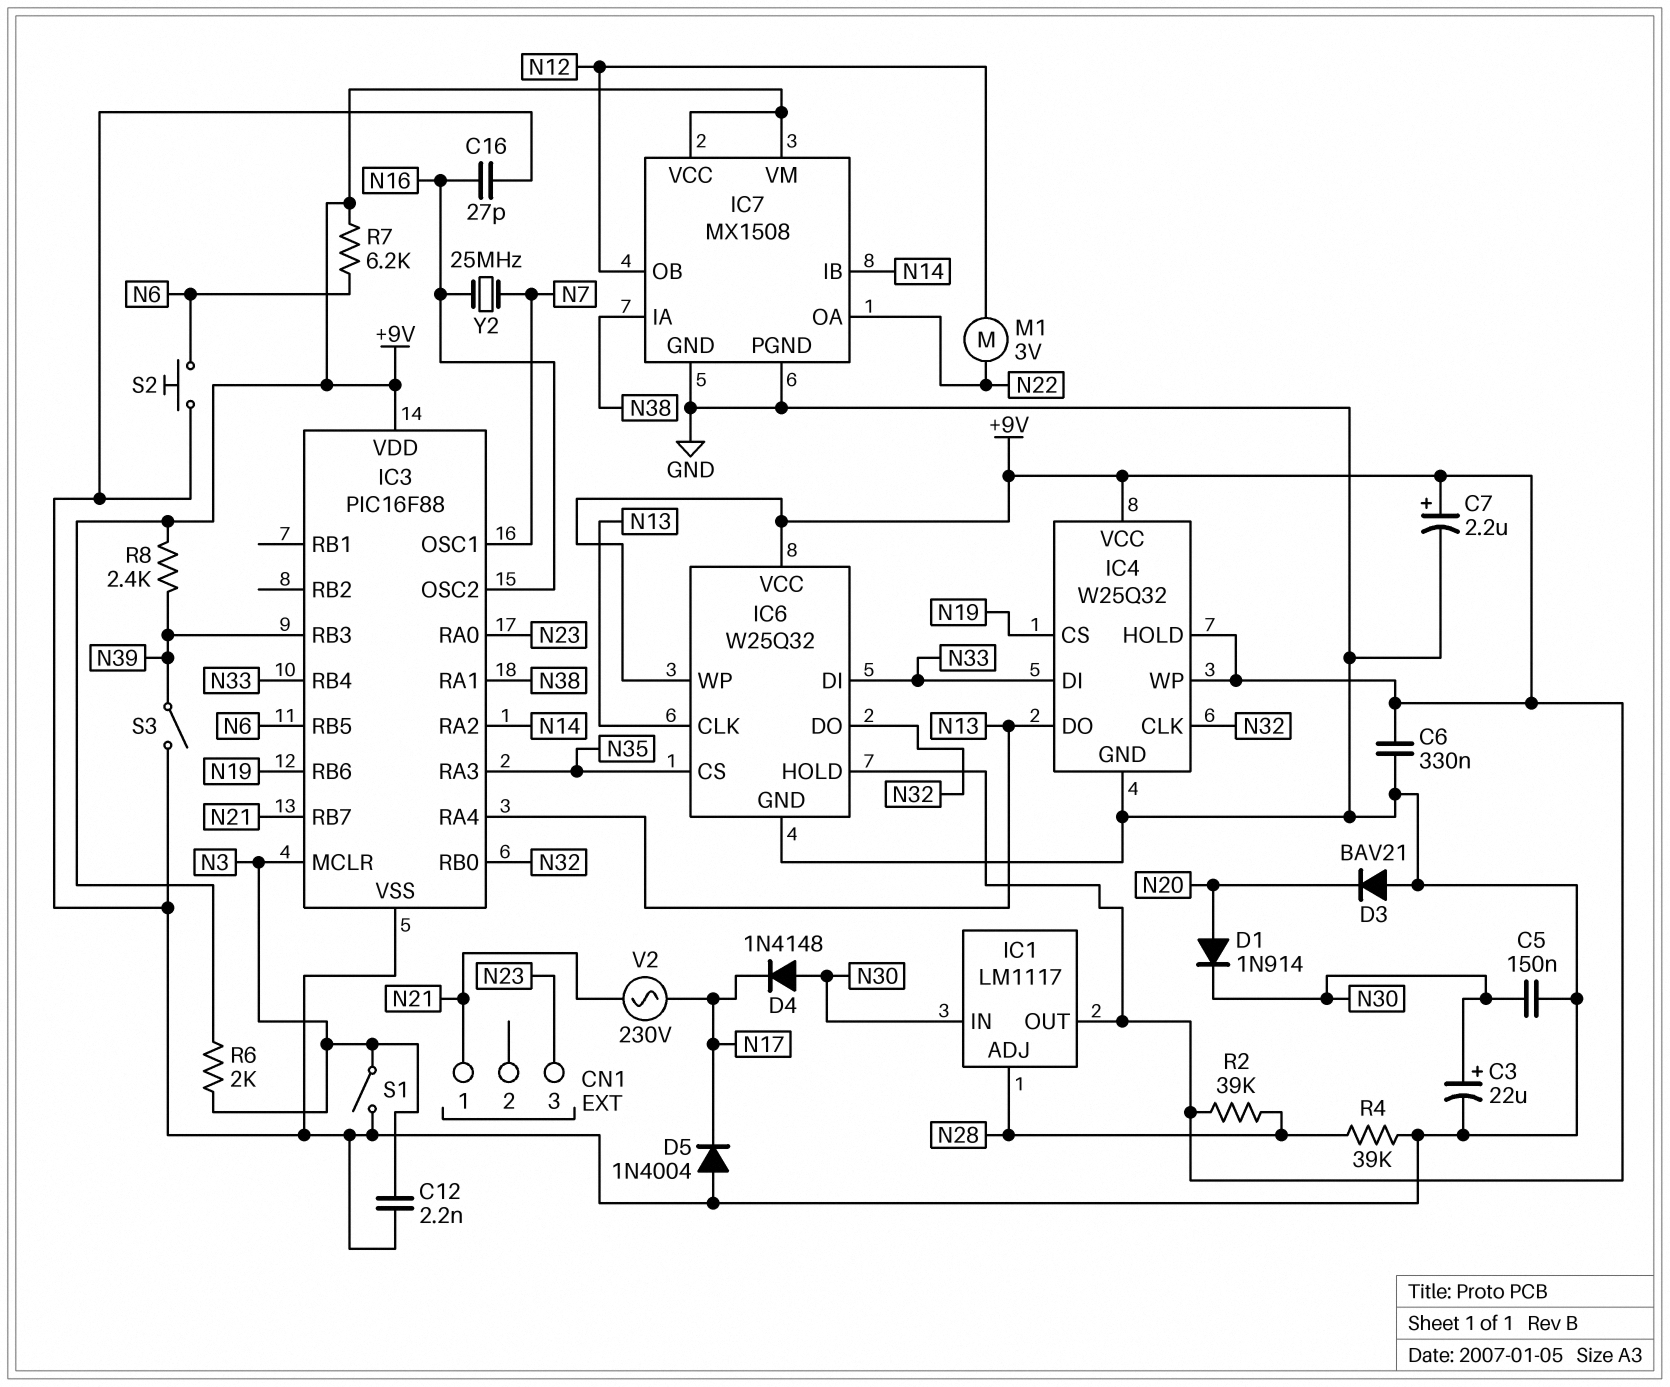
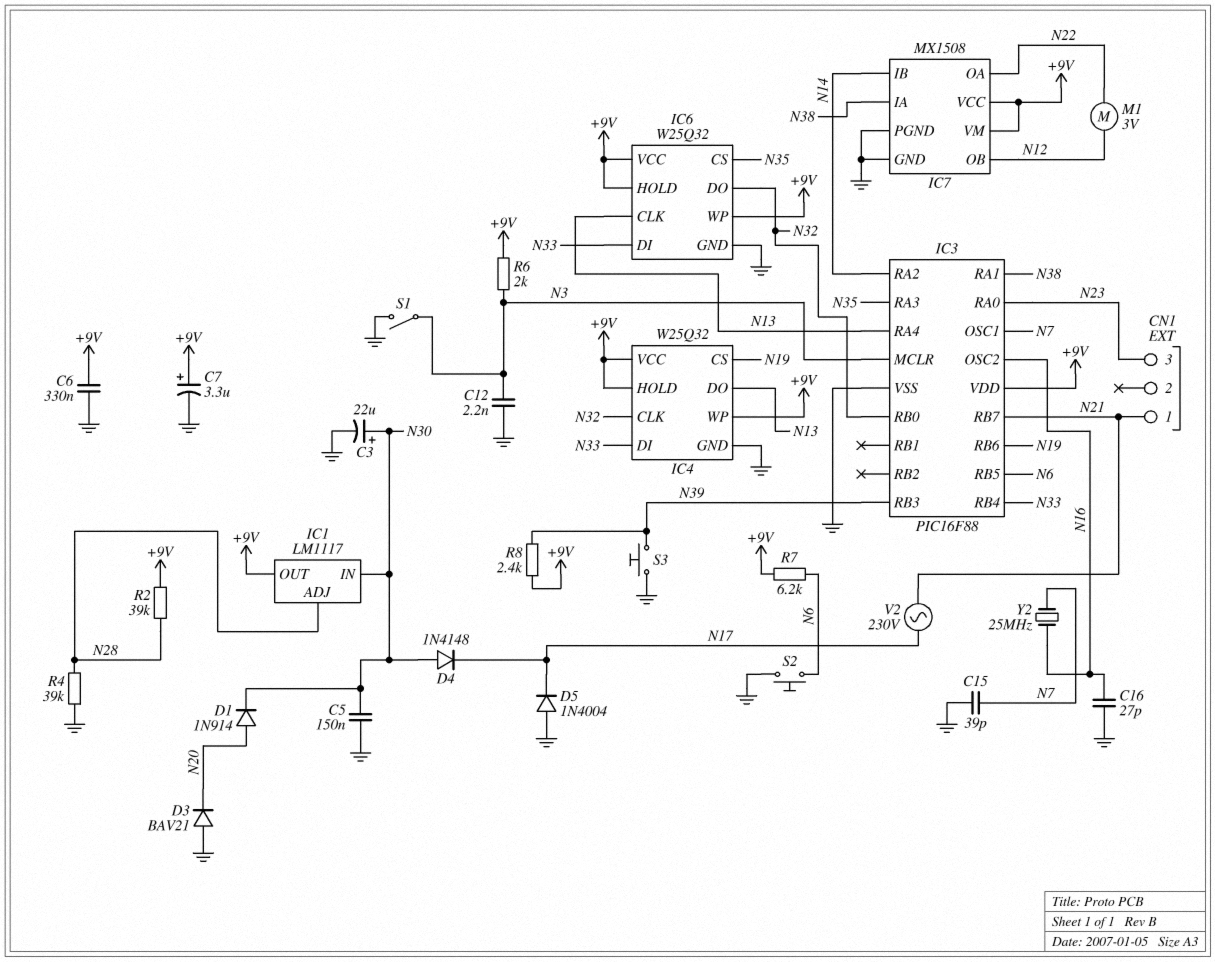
C7: 2.2uF (plus +9V, minus GND) -> 3.3uF (plus +9V, minus GND)
C15: none -> 39pF (GND, N7)
S3: switch (GND, N39) -> button (GND, N39)

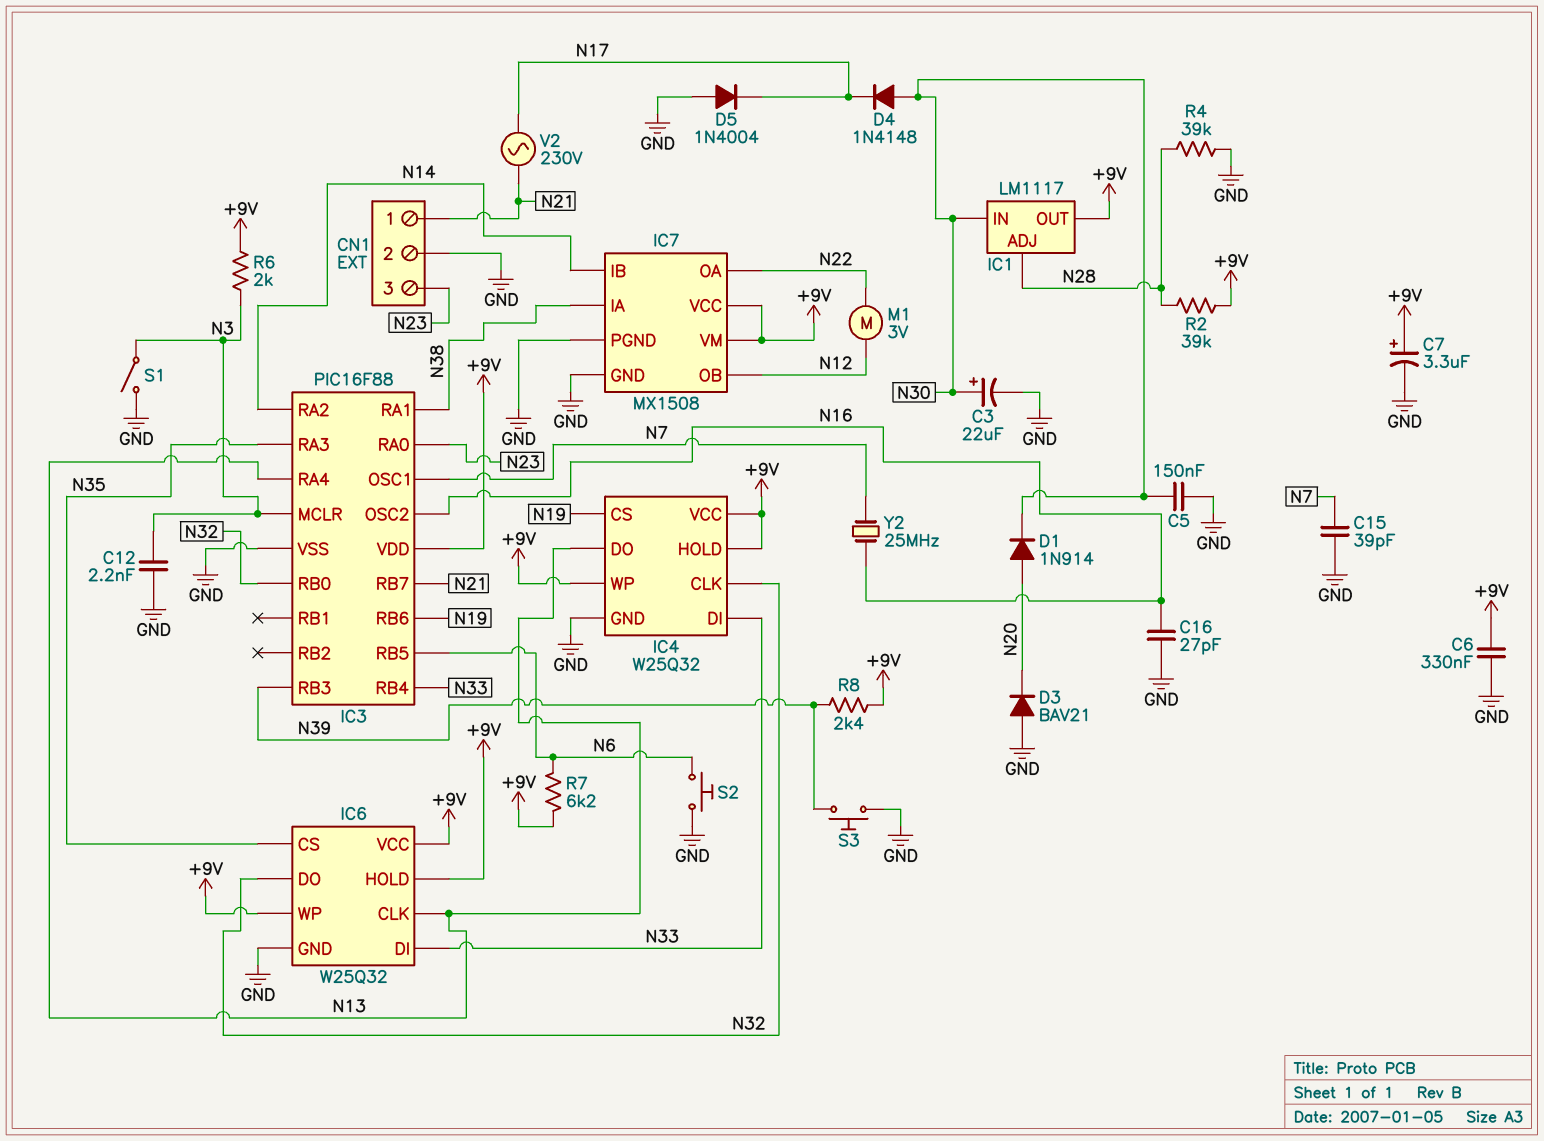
CN1 pin 2: none -> GND

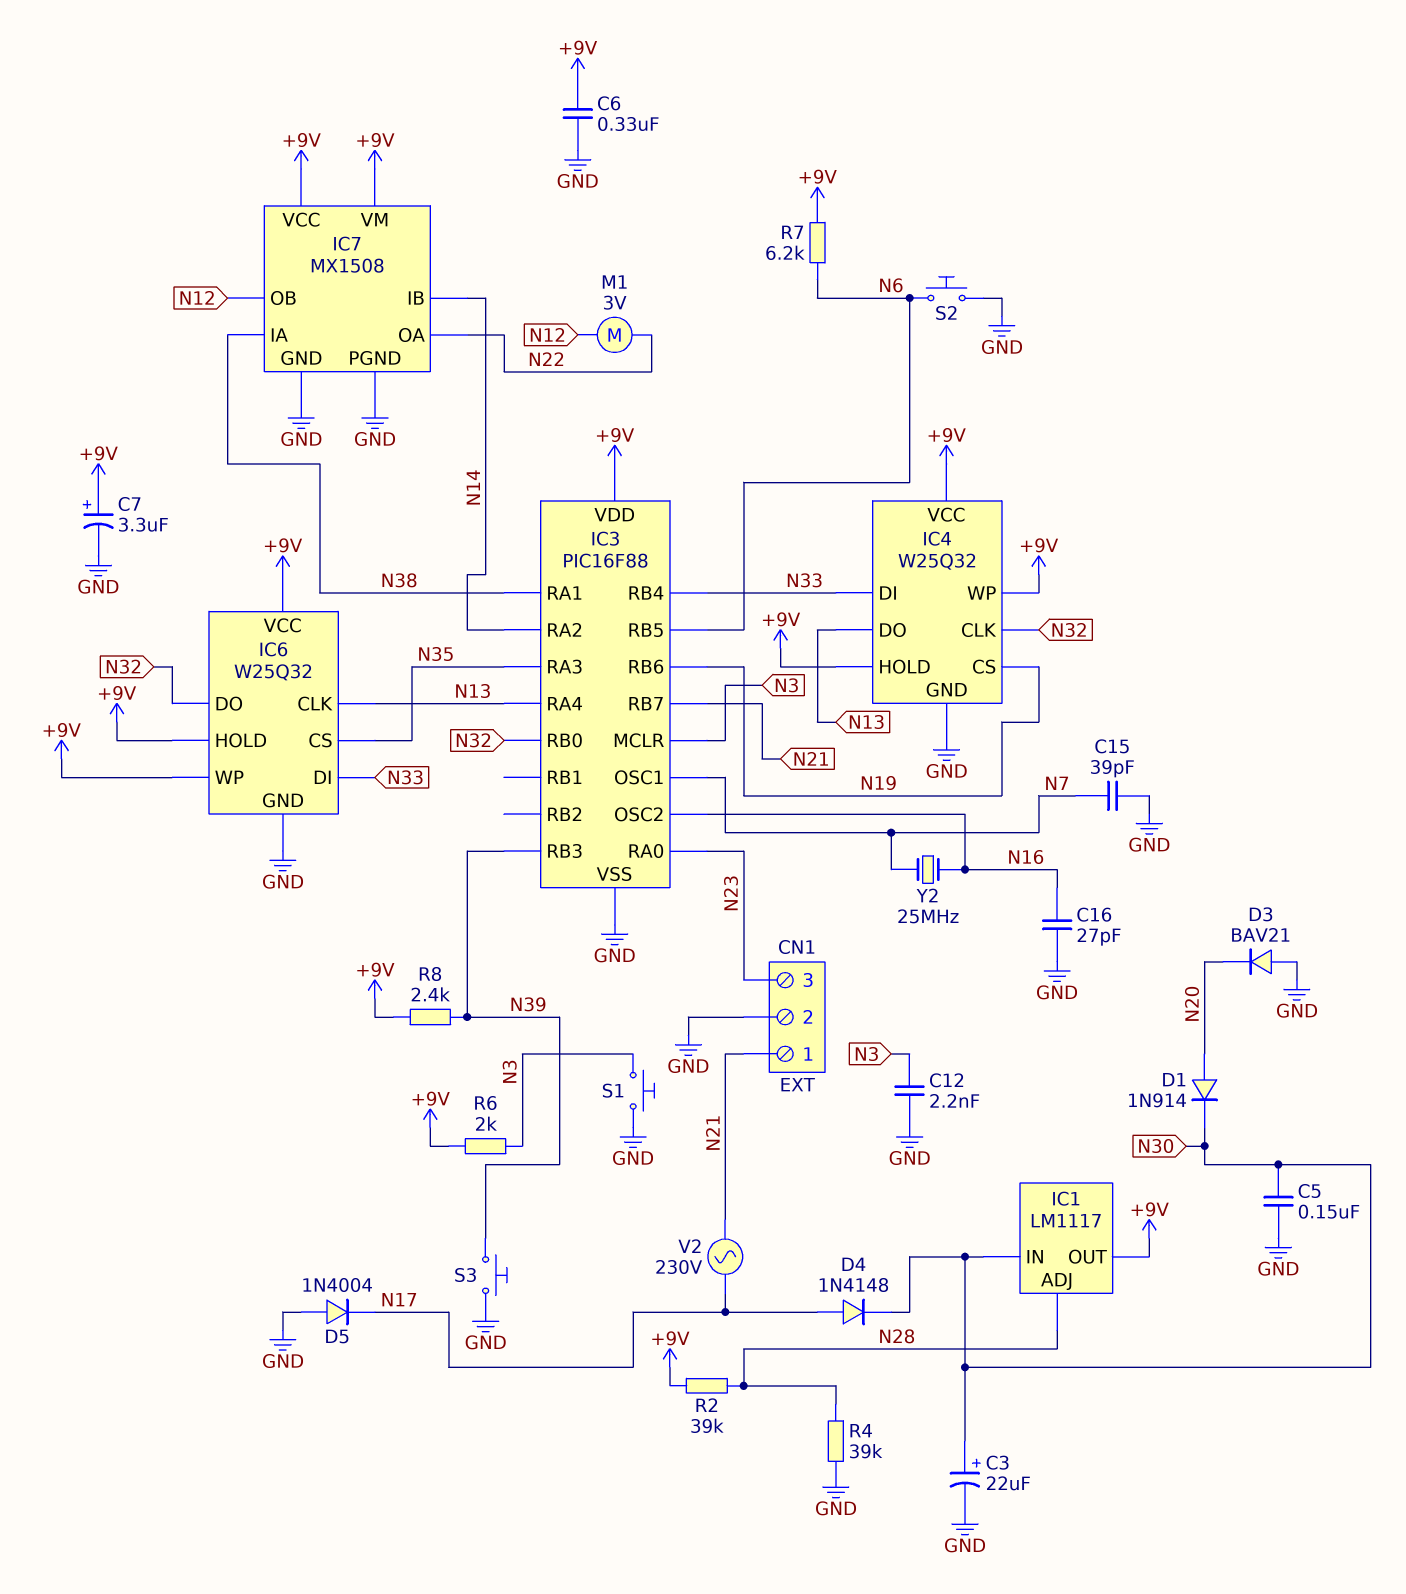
D4: diode 1N4148 (A N30, K N17) -> diode 1N4148 (A N17, K N30)
S1: switch (GND, N3) -> button (GND, N3)

